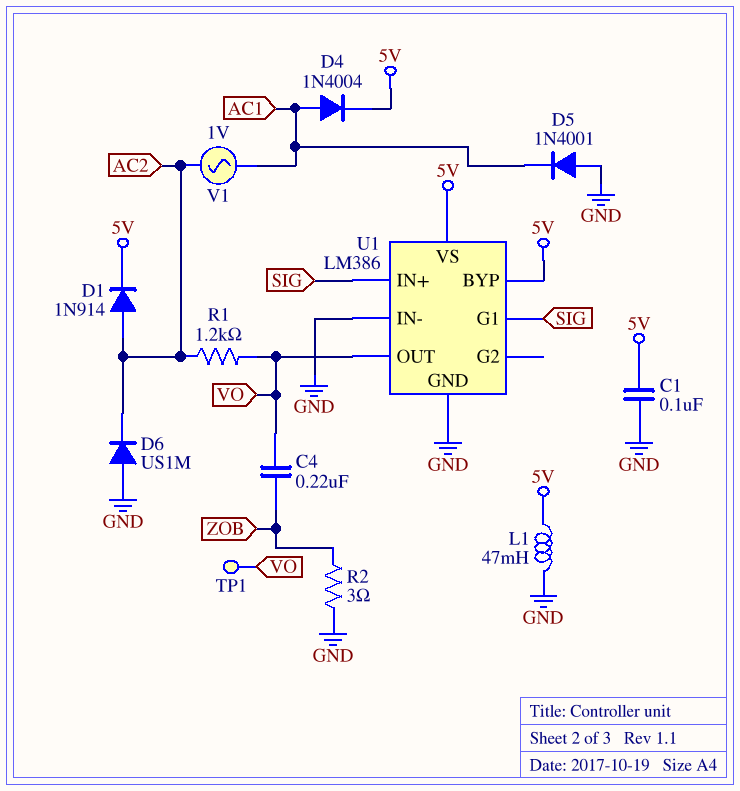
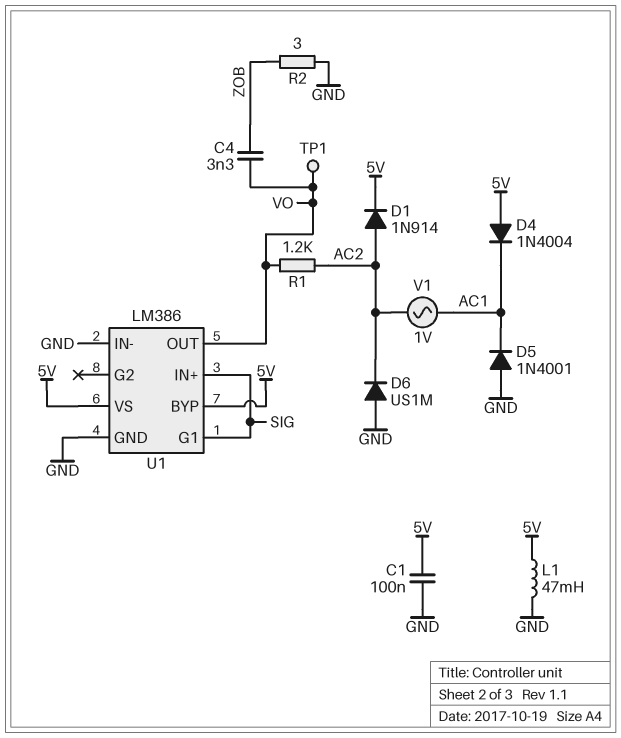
C4: 220nF (VO, ZOB) -> 3.3nF (VO, ZOB)
D4: diode 1N4004 (A AC1, K 5V) -> diode 1N4004 (A 5V, K AC1)

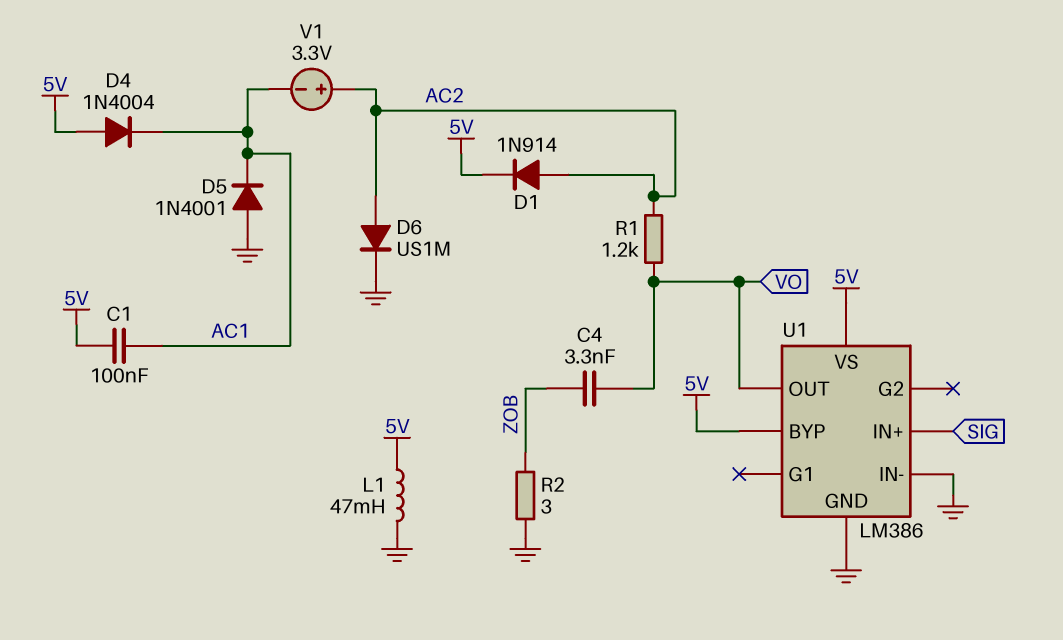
C1: 100nF (5V, GND) -> 100nF (5V, AC1)
D6: diode US1M (A GND, K AC2) -> diode US1M (A AC2, K GND)
TP1: test point (VO) -> none
U1 pin G1: SIG -> none
V1: AC 1V (AC1, AC2) -> 3.3V (plus AC2, minus AC1)

